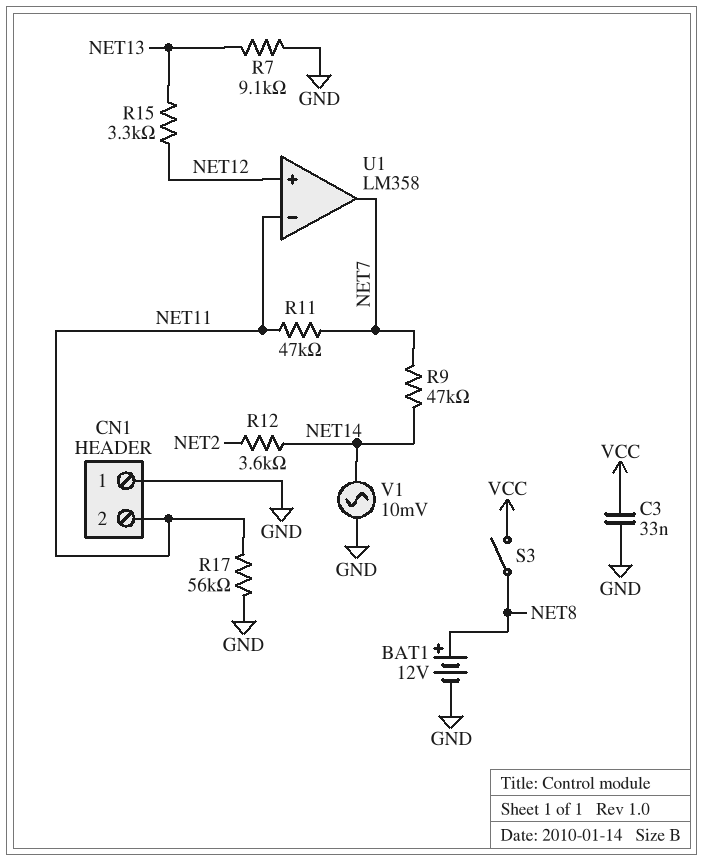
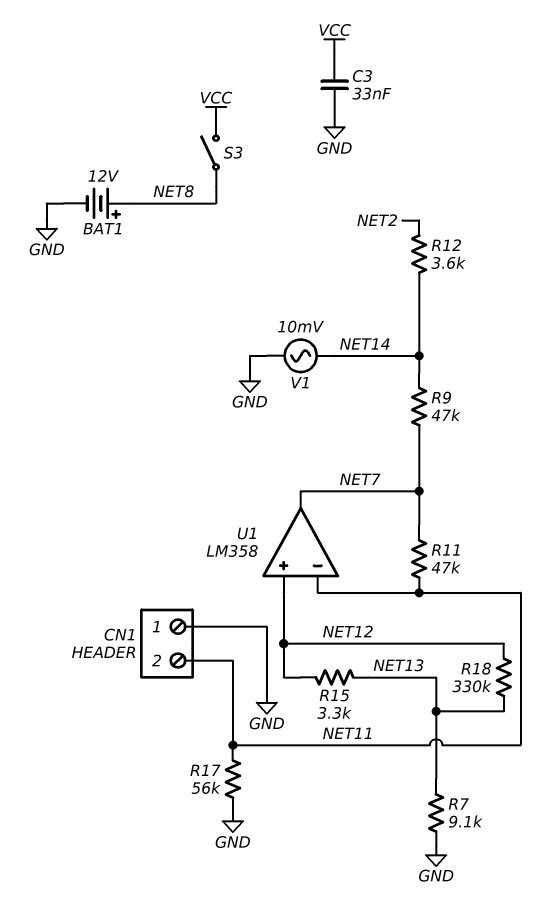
R18: none -> 330k (NET12, NET13)

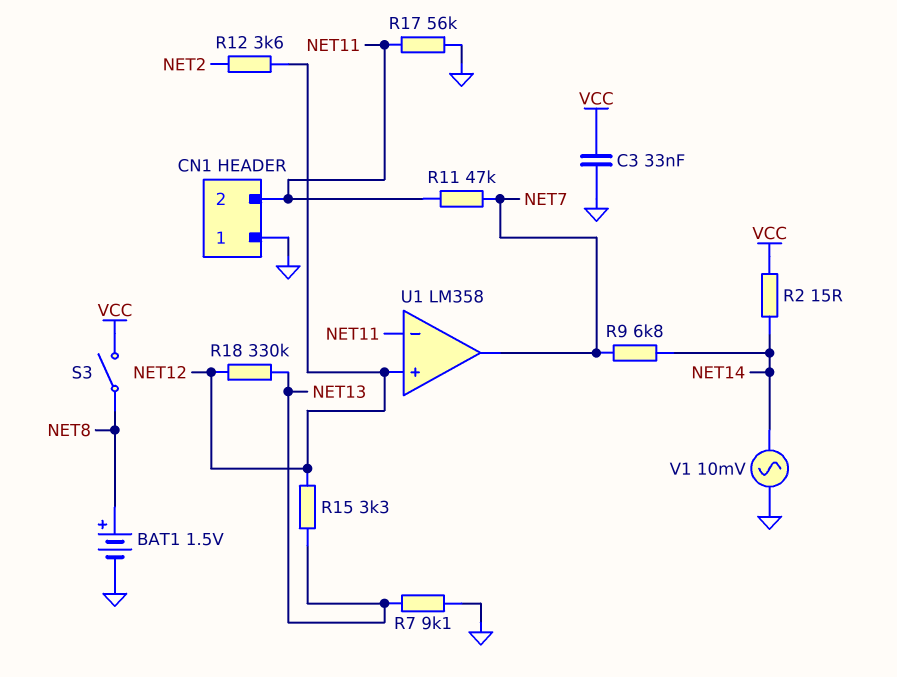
BAT1: 12V (plus NET8, minus GND) -> 1.5V (plus NET8, minus GND)
R2: none -> 15 (NET14, VCC)
R9: 47k (NET7, NET14) -> 6.8k (NET7, NET14)
R12: 3.6k (NET2, NET14) -> 3.6k (NET2, NET12)

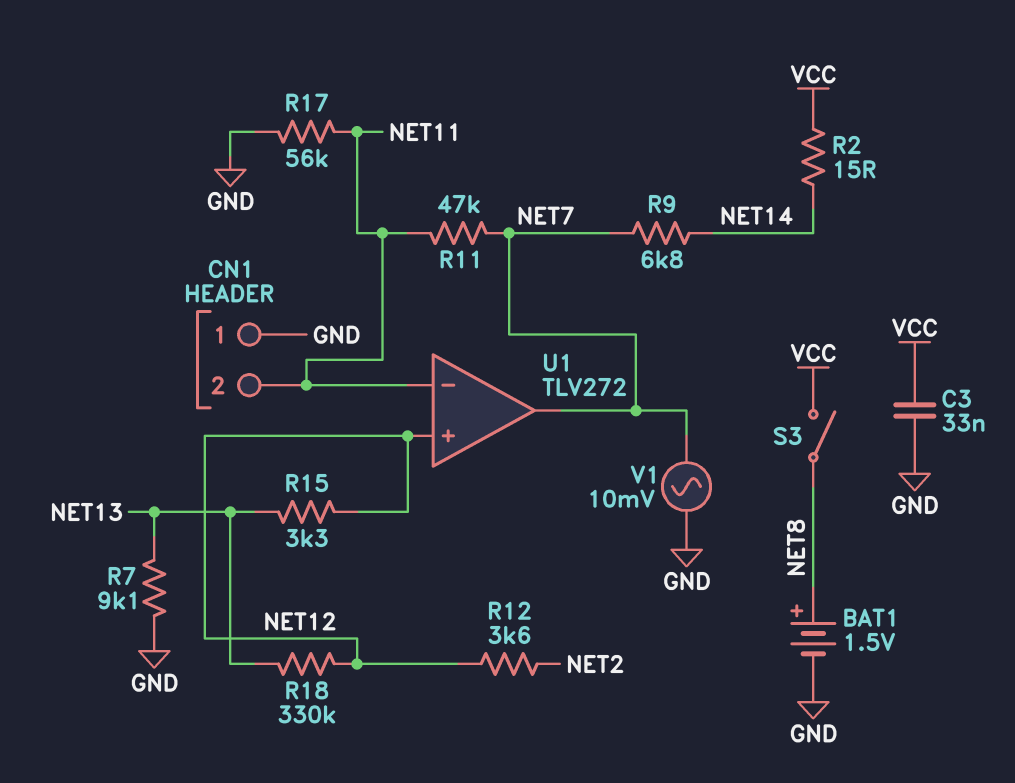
U1: LM358 -> TLV272
V1: AC 10mV (GND, NET14) -> AC 10mV (GND, NET7)

